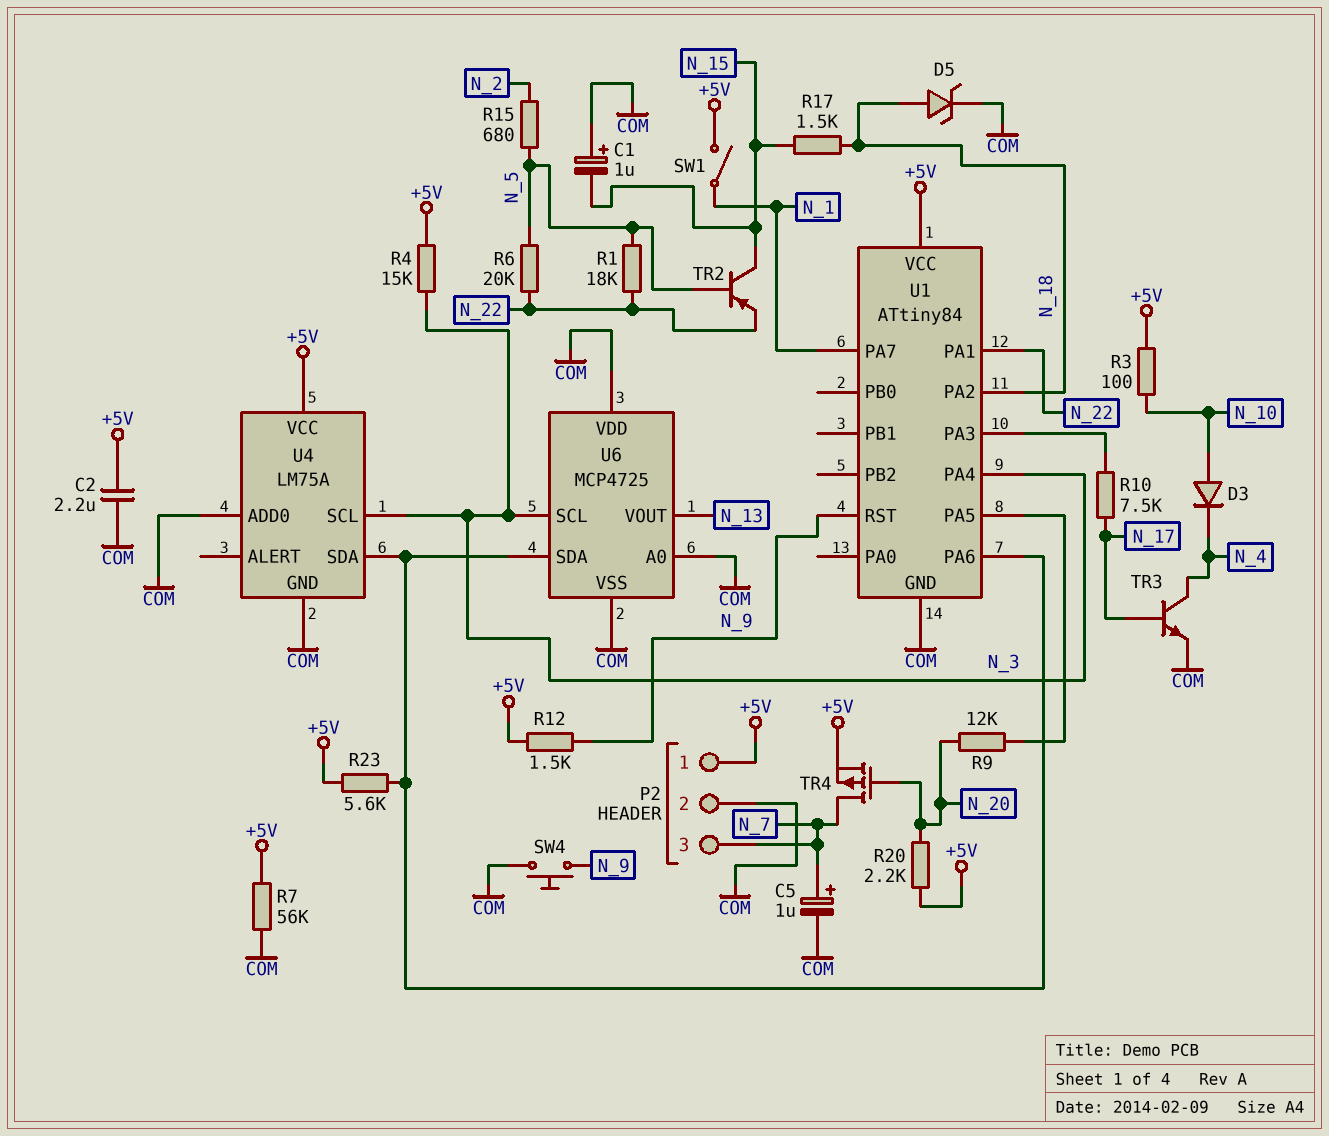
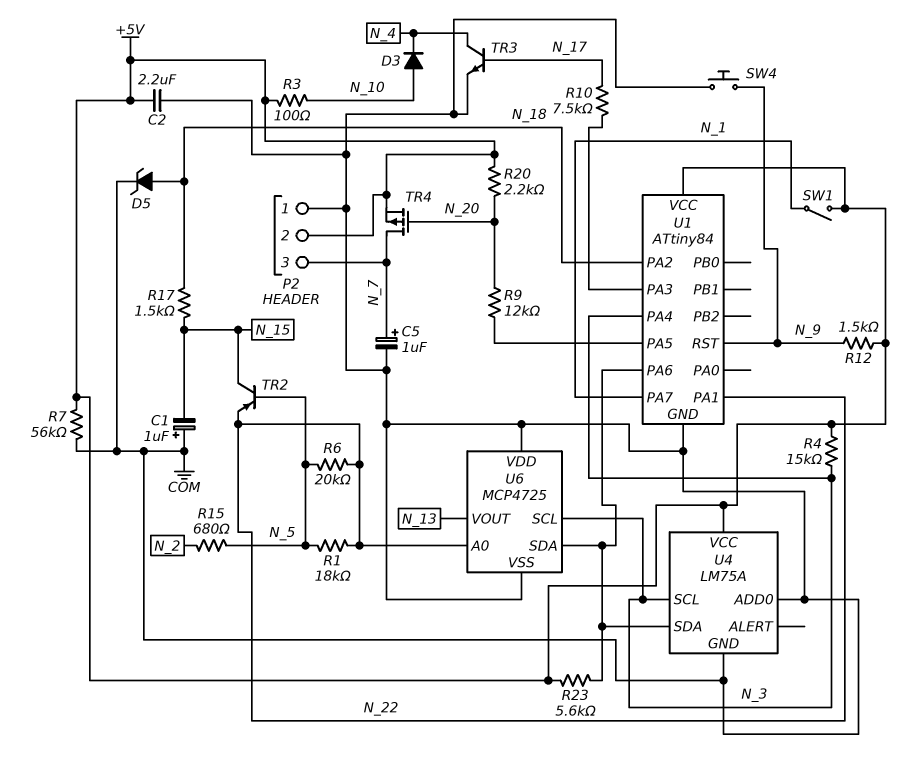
P2 pin 1: +5V -> COM
P2 pin 2: COM -> +5V
U6 pin A0: COM -> N_22

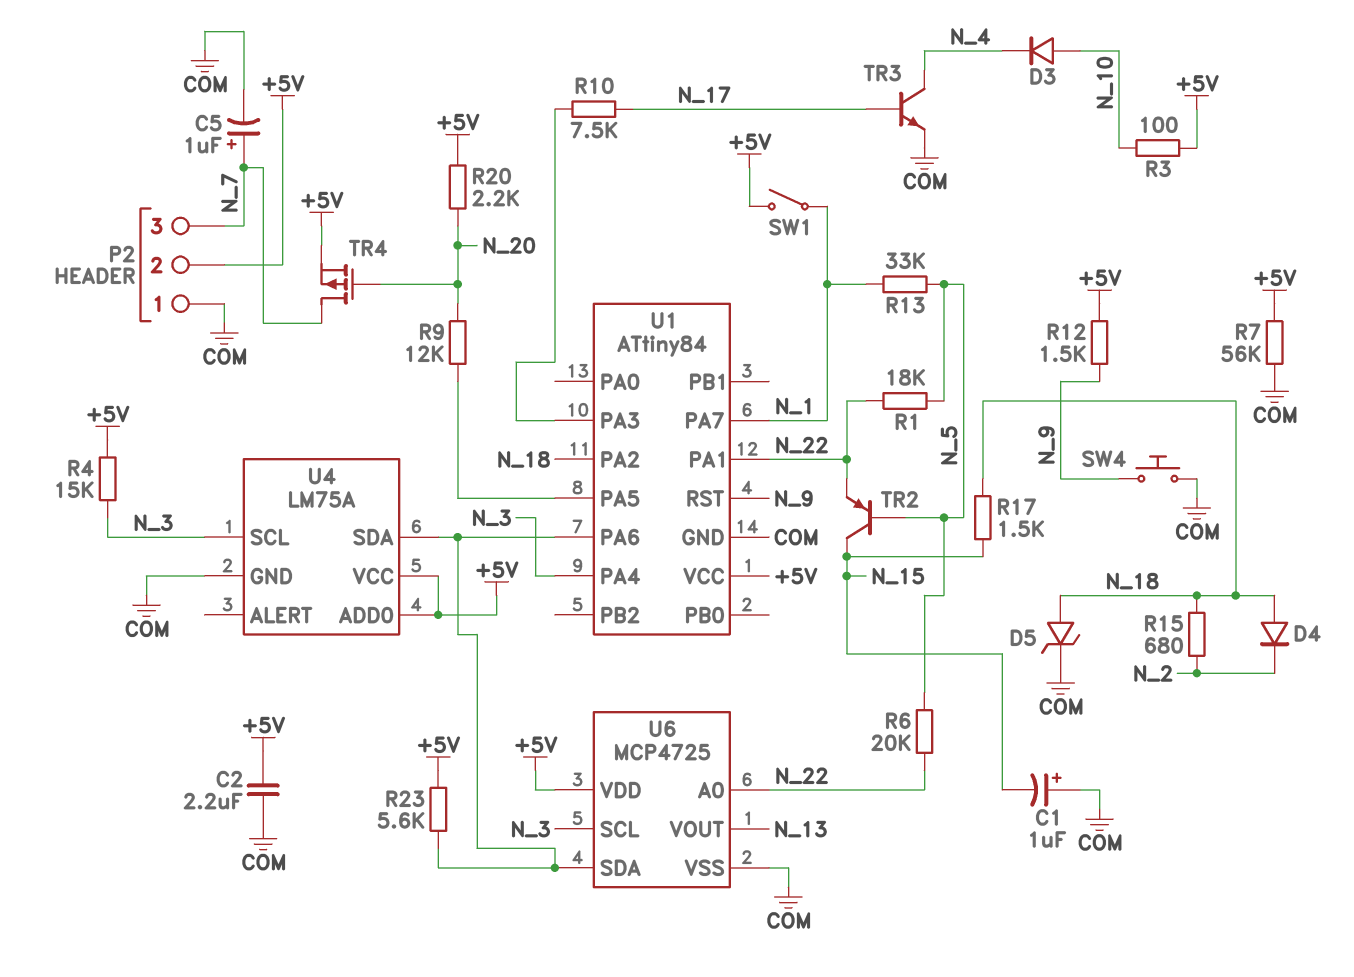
D4: none -> diode (A N_18, K N_2)
R13: none -> 33k (N_1, N_5)
R15: 680 (N_2, N_5) -> 680 (N_2, N_18)
U4 pin ADD0: COM -> +5V
U6 pin VDD: COM -> +5V

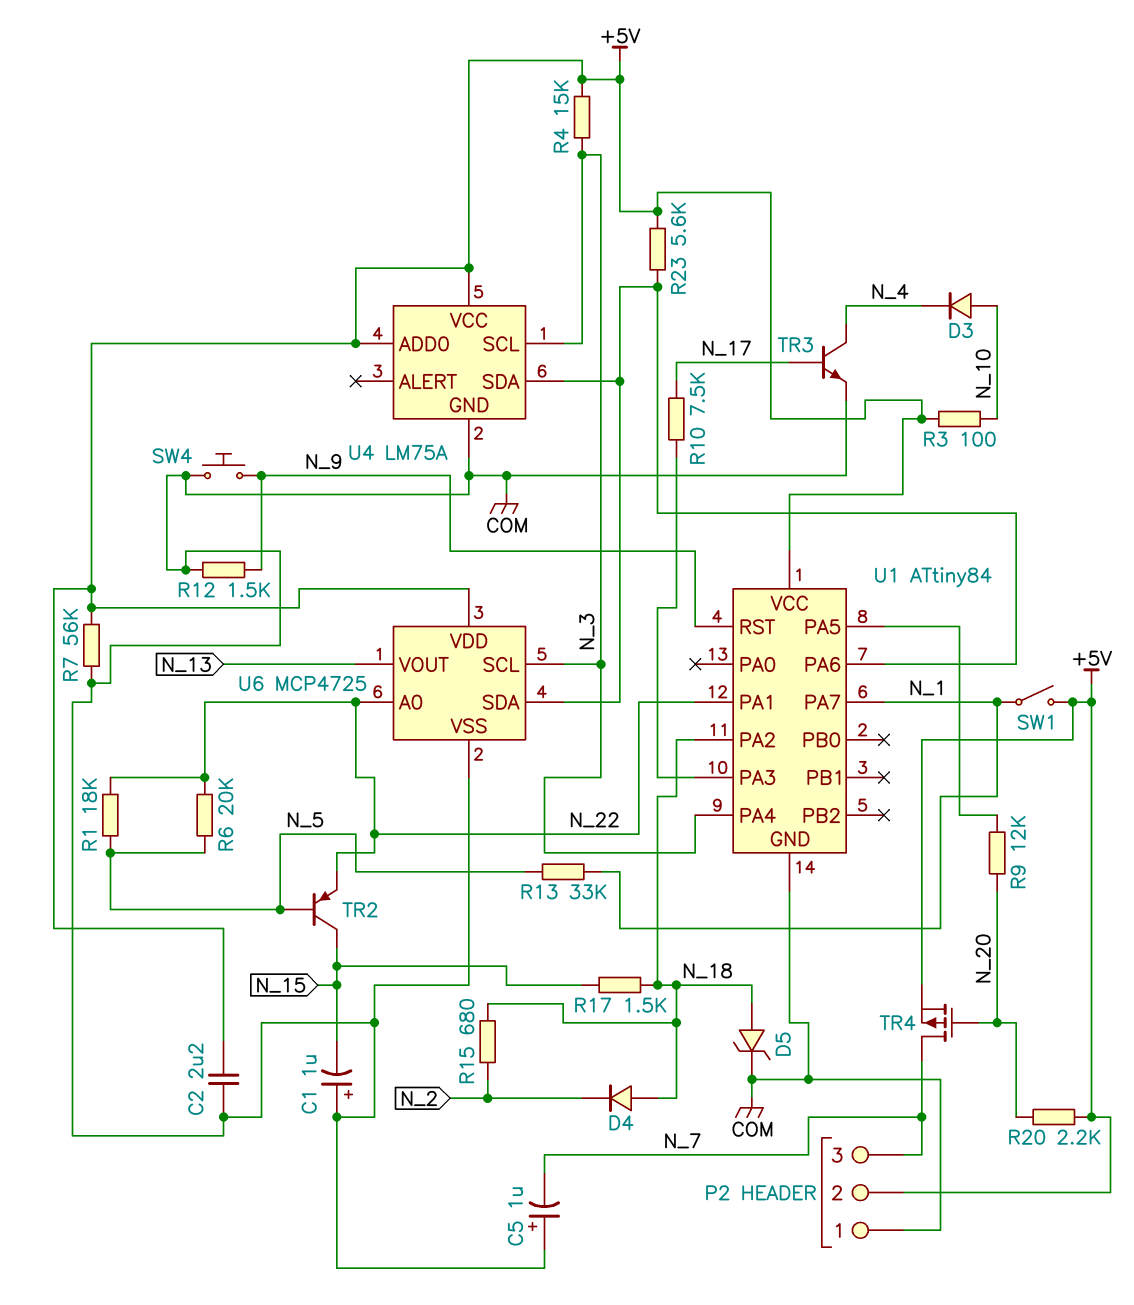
C5: 1uF (plus N_7, minus COM) -> 1uF (plus COM, minus N_7)
R12: 1.5k (+5V, N_9) -> 1.5k (COM, N_9)

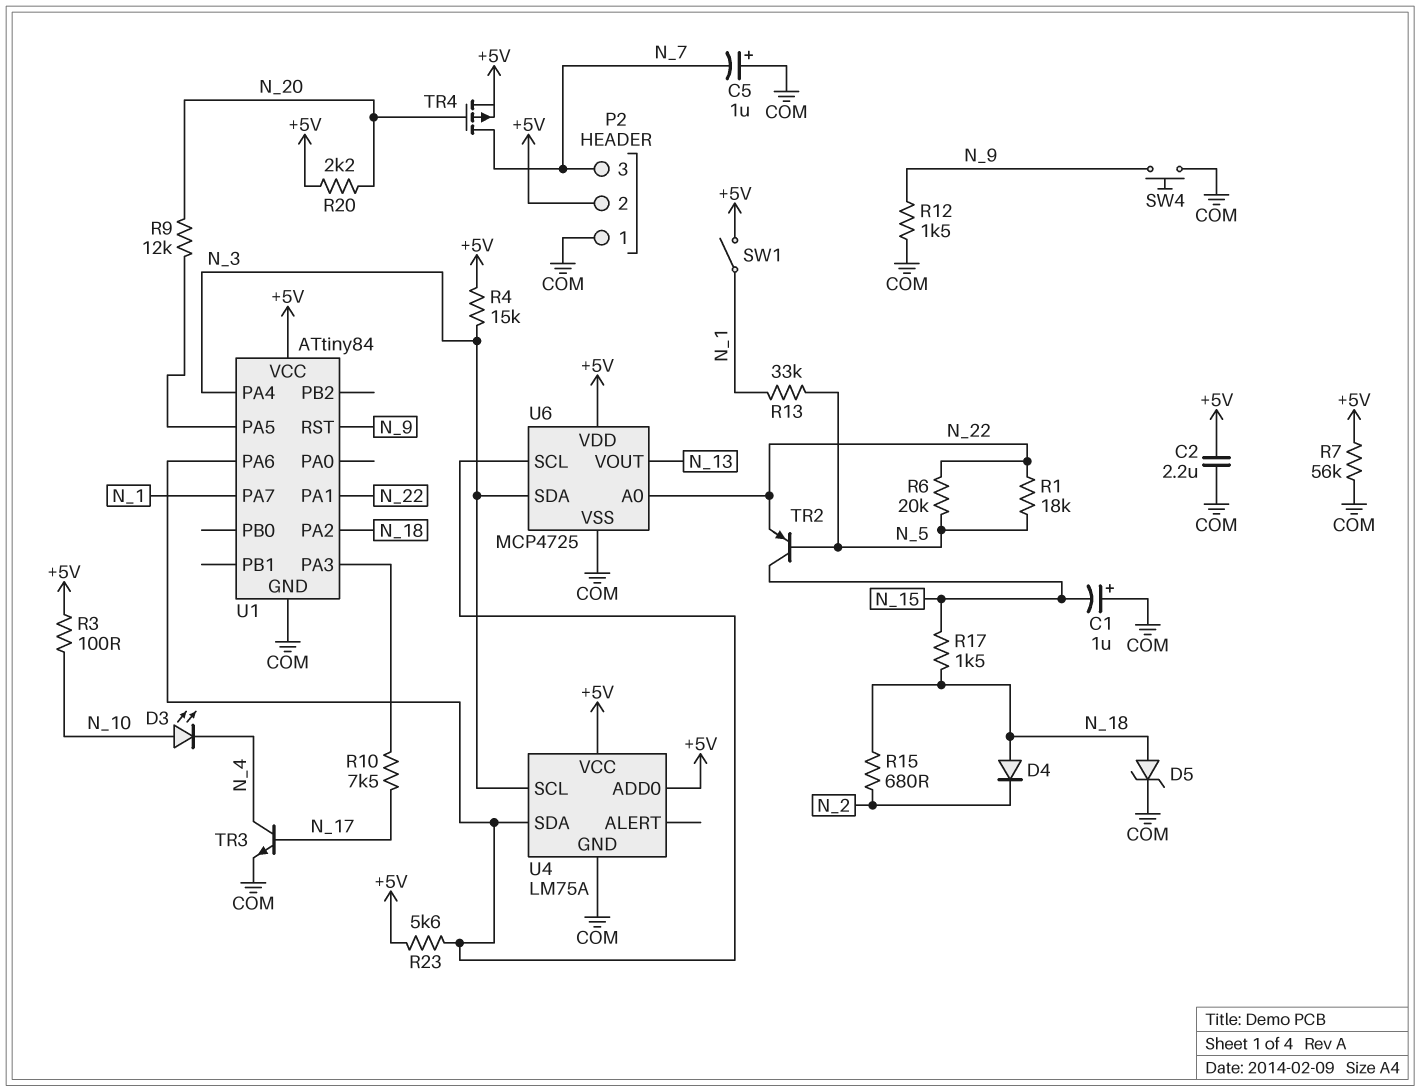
D3: diode (A N_10, K N_4) -> LED (A N_10, K N_4)
U6 pin SCL: N_3 -> U1/PA6
U6 pin SDA: U1/PA6 -> N_3

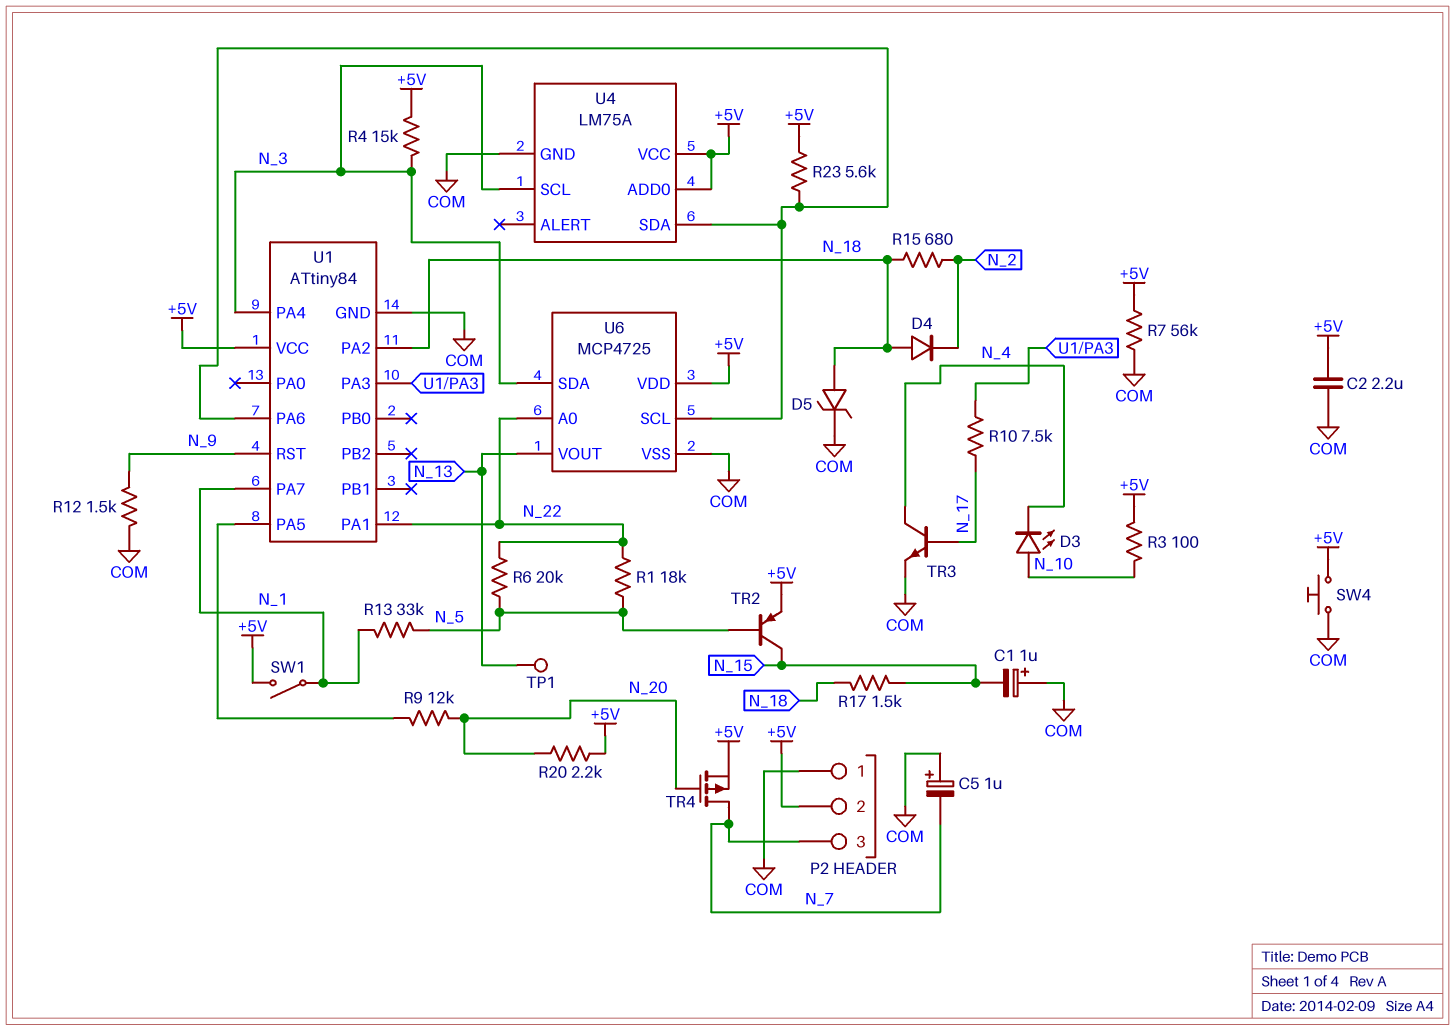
SW4: button (COM, N_9) -> button (+5V, COM)
TP1: none -> test point (N_13)
TR2: PNP (B N_5, C N_15, E N_22) -> PNP (B N_5, C N_15, E +5V)

